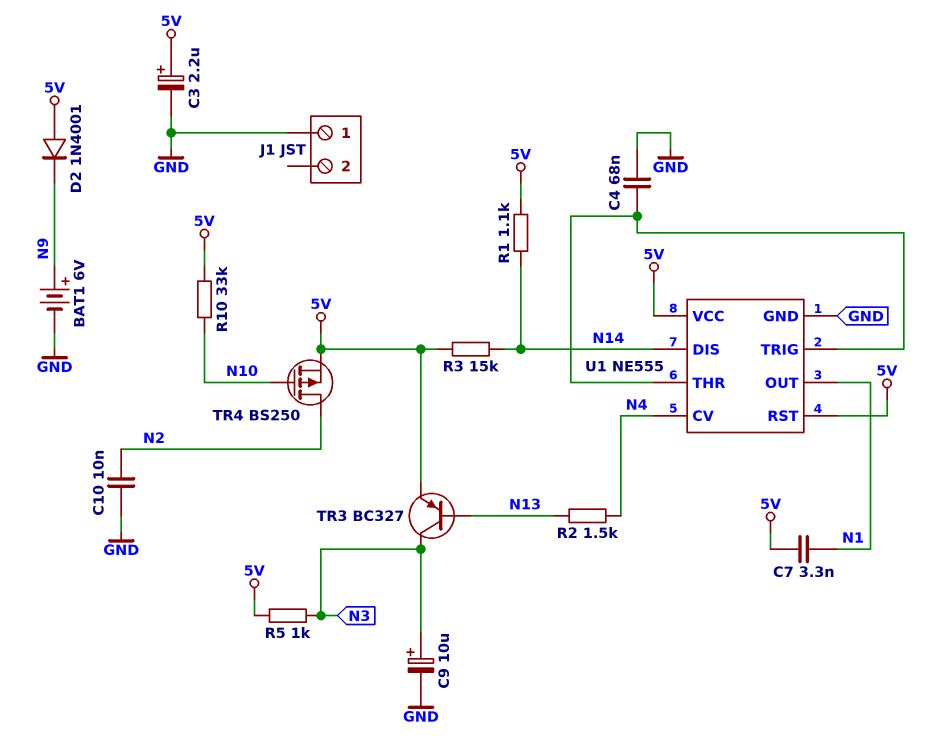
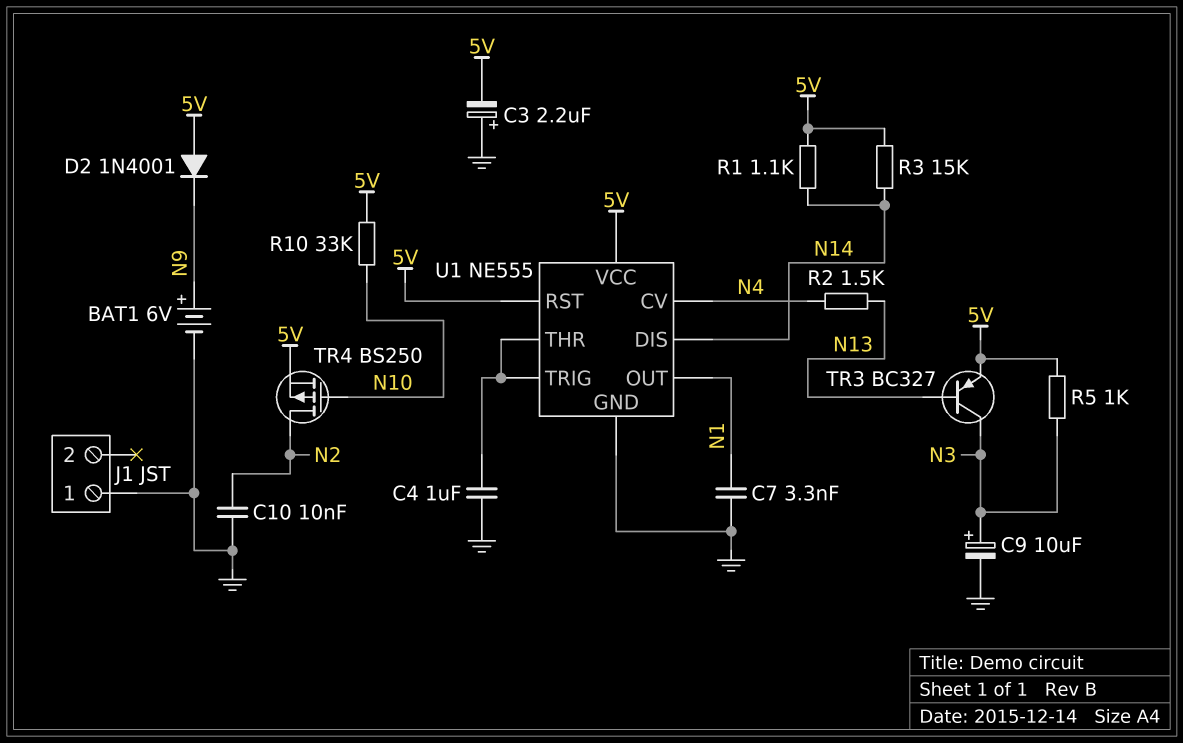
C3: 2.2uF (plus 5V, minus GND) -> 2.2uF (plus GND, minus 5V)
C4: 68nF (GND, U1/THR) -> 1uF (GND, U1/THR)
C7: 3.3nF (5V, N1) -> 3.3nF (GND, N1)

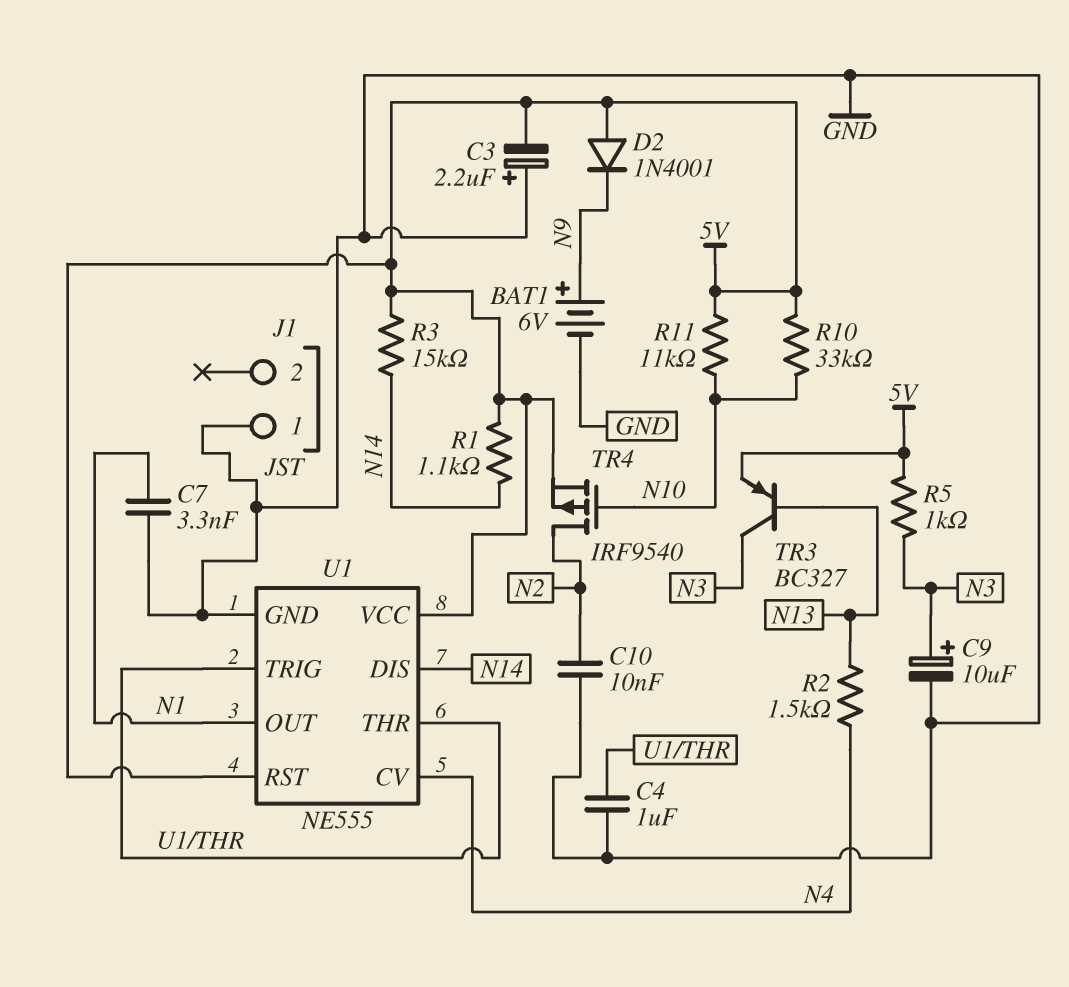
R11: none -> 11k (5V, N10)
TR4: PMOS BS250 (G N10, D N2, S 5V) -> PMOS IRF9540 (G N10, D N2, S 5V)

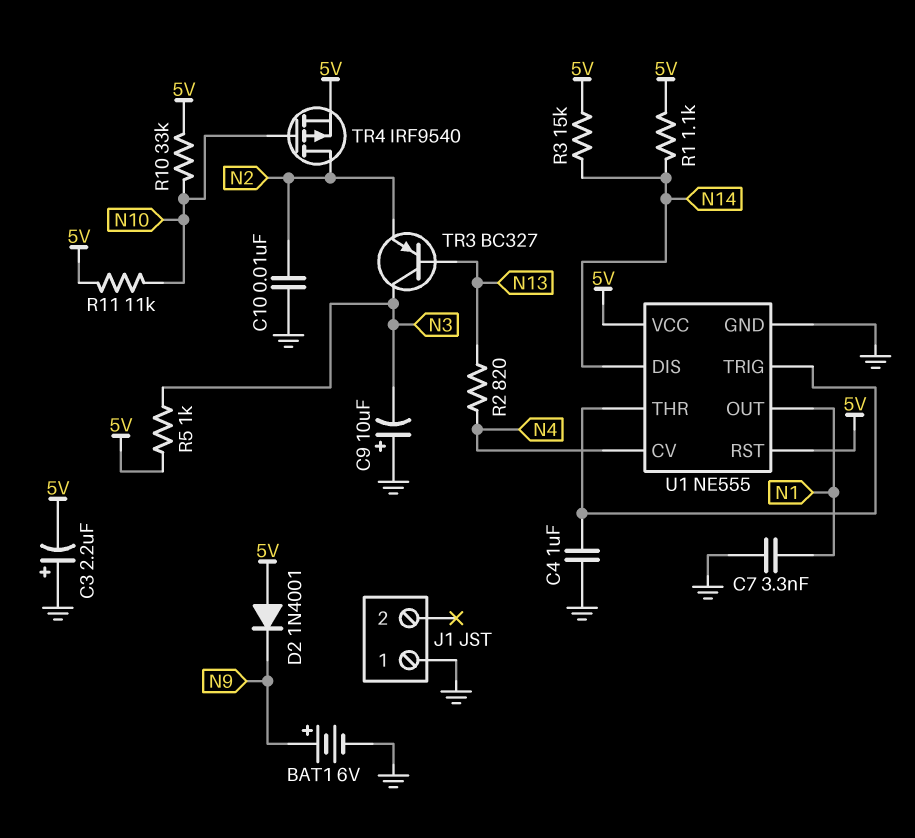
C9: 10uF (plus N3, minus GND) -> 10uF (plus GND, minus N3)
R2: 1.5k (N4, N13) -> 820 (N4, N13)
TR3: PNP BC327 (B N13, C N3, E 5V) -> PNP BC327 (B N13, C N3, E N2)

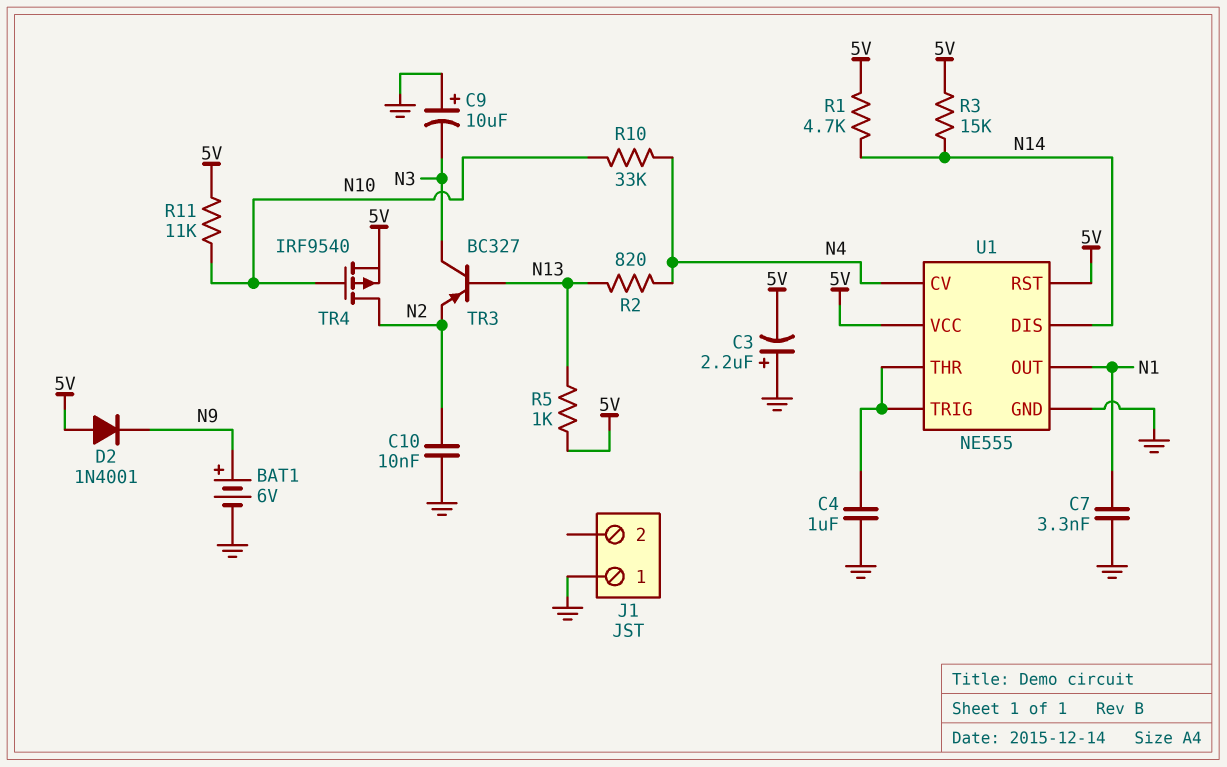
R1: 1.1k (5V, N14) -> 4.7k (5V, N14)
R5: 1k (5V, N3) -> 1k (5V, N13)
R10: 33k (5V, N10) -> 33k (N4, N10)

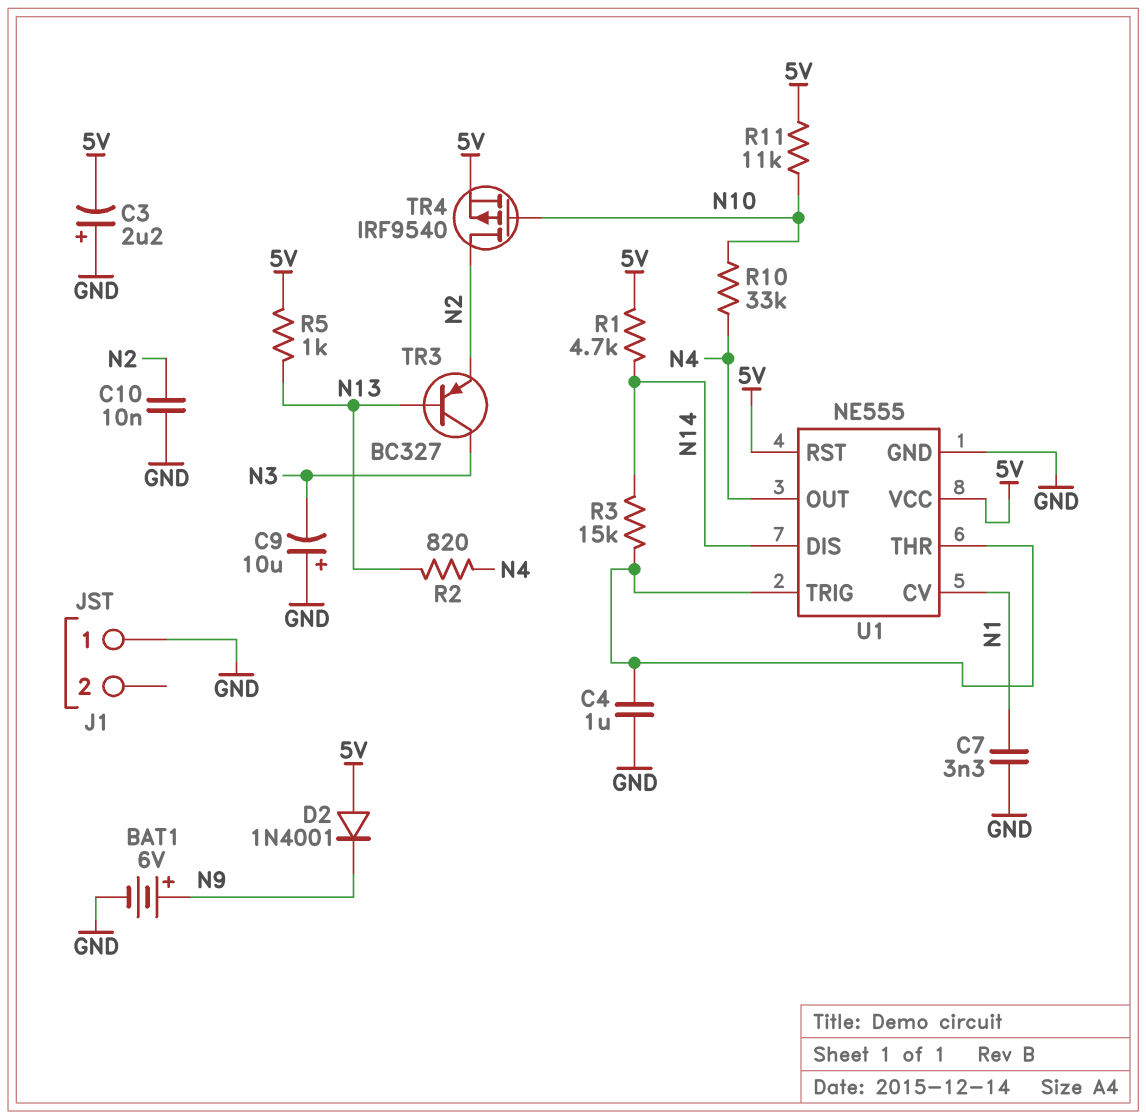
R3: 15k (5V, N14) -> 15k (N14, U1/THR)
U1 pin CV: N4 -> N1
U1 pin OUT: N1 -> N4

